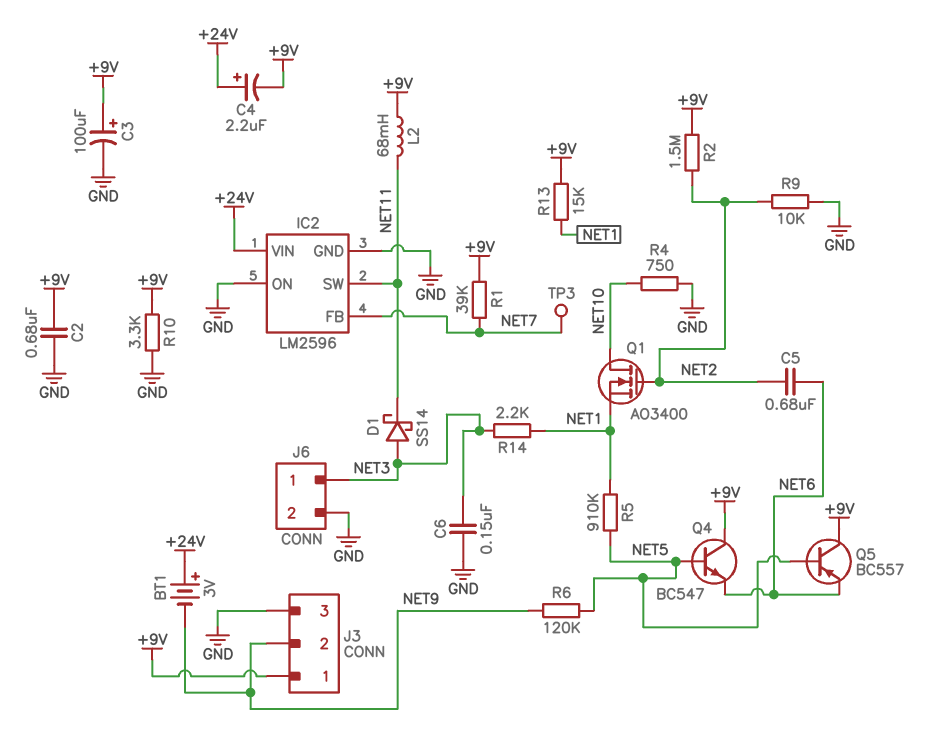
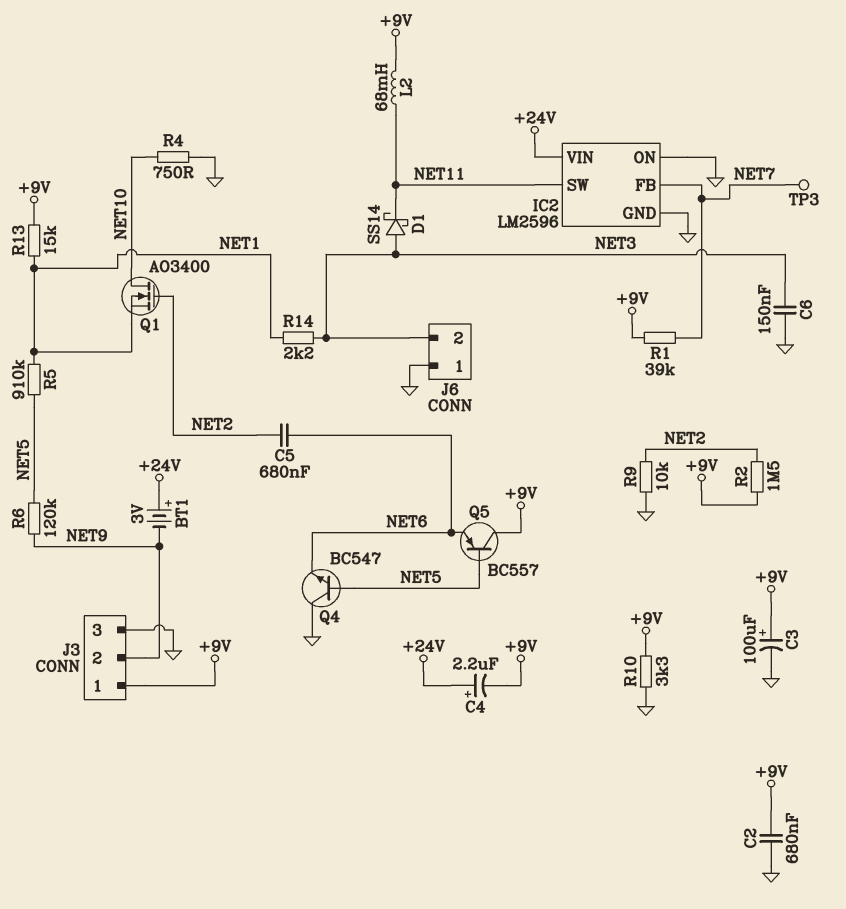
J6 pin 1: NET3 -> GND
J6 pin 2: GND -> NET3
Q4: NPN BC547 (B NET5, C +9V, E NET6) -> NPN BC547 (B NET5, C GND, E NET6)

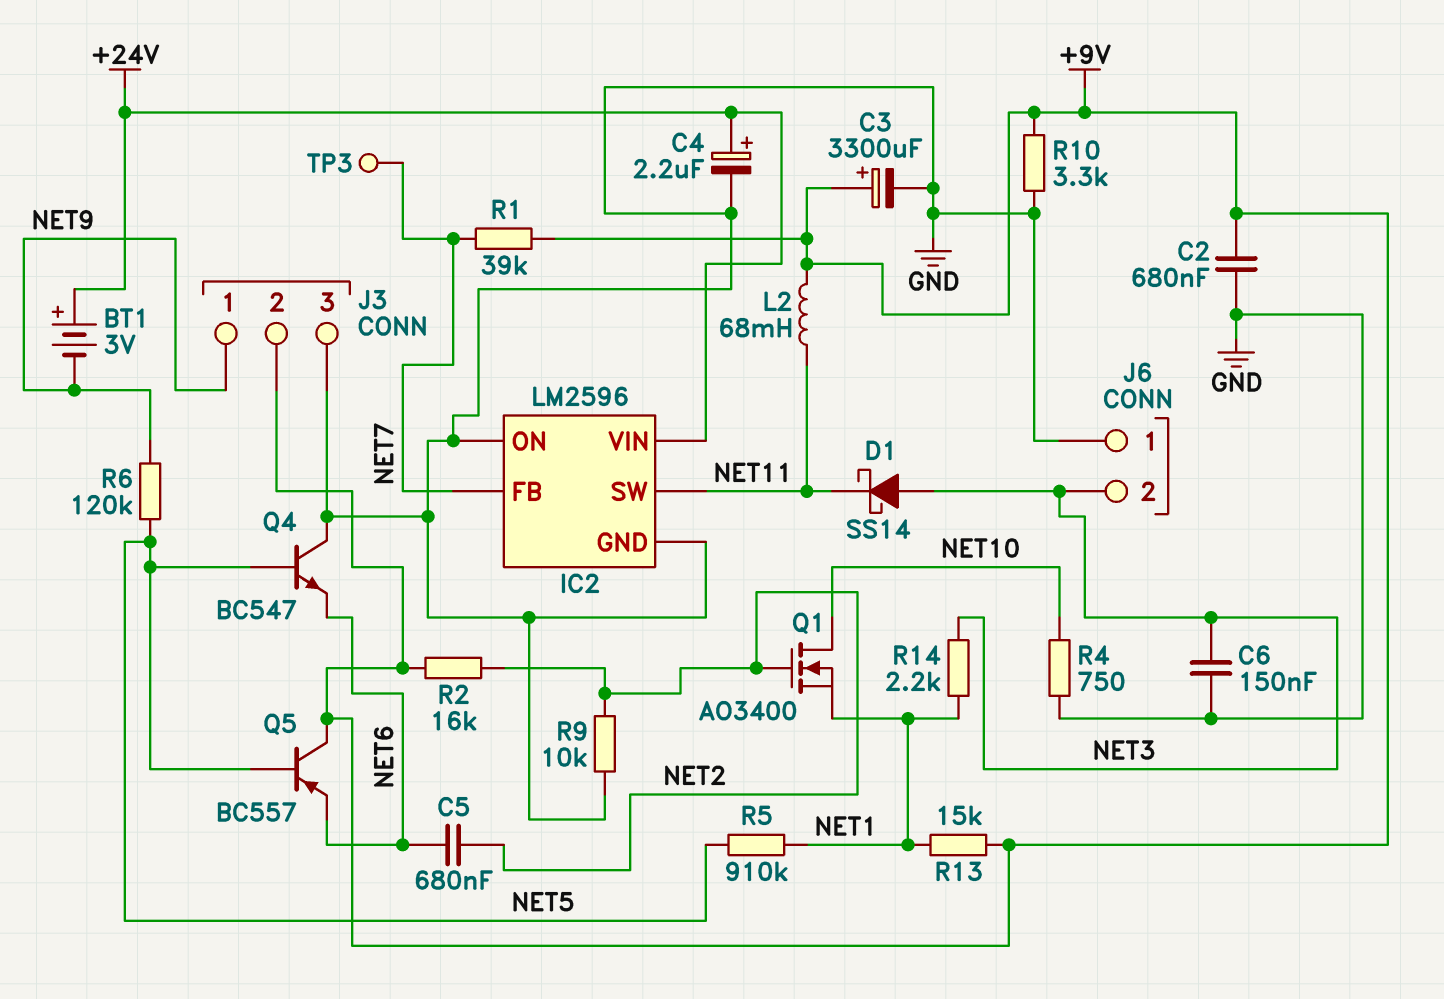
C3: 100uF (plus +9V, minus GND) -> 3300uF (plus +9V, minus GND)
C4: 2.2uF (plus +24V, minus +9V) -> 2.2uF (plus +24V, minus GND)
J3 pin 1: +9V -> NET9
J3 pin 2: NET9 -> +9V
R2: 1.5M (+9V, NET2) -> 16k (+9V, NET2)

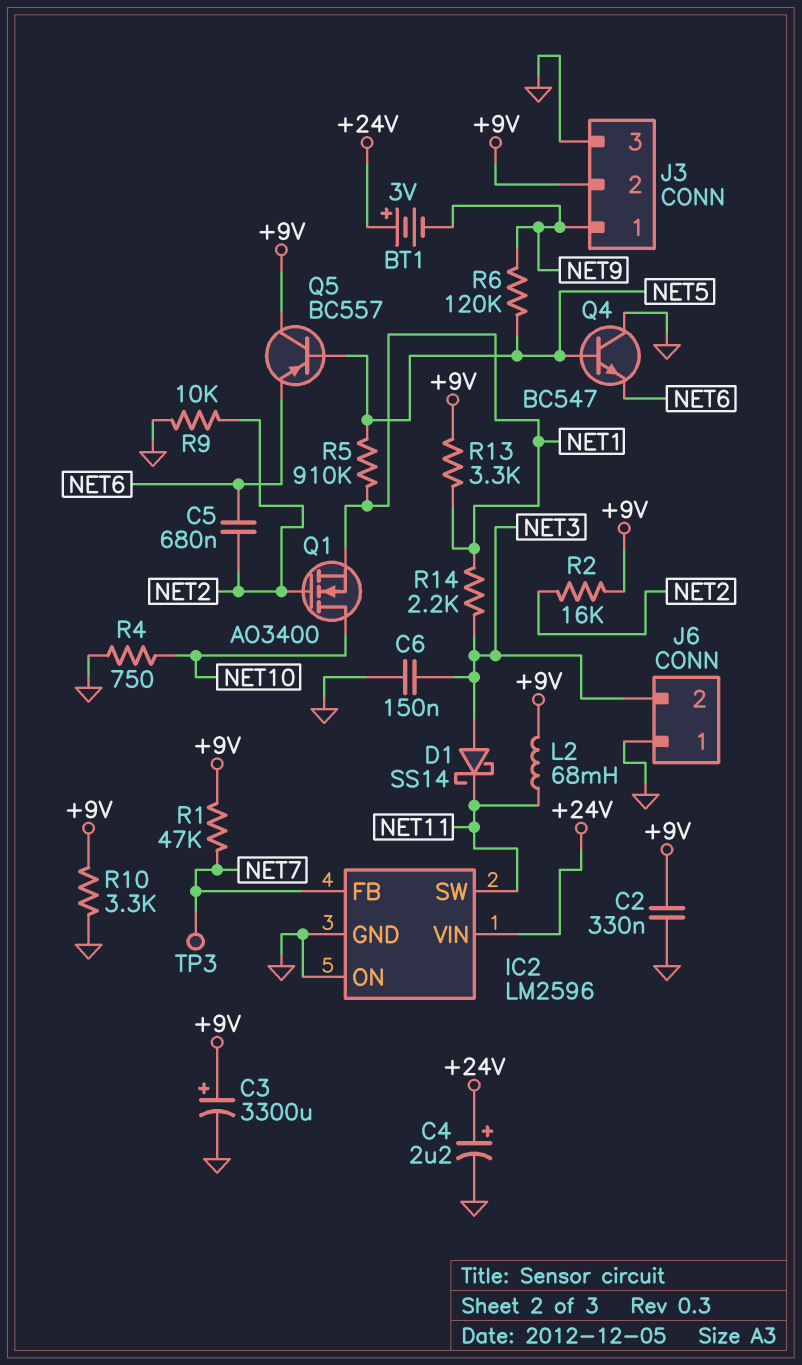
C2: 680nF (+9V, GND) -> 330nF (+9V, GND)
R1: 39k (+9V, NET7) -> 47k (+9V, NET7)
R13: 15k (+9V, NET1) -> 3.3k (+9V, NET1)

